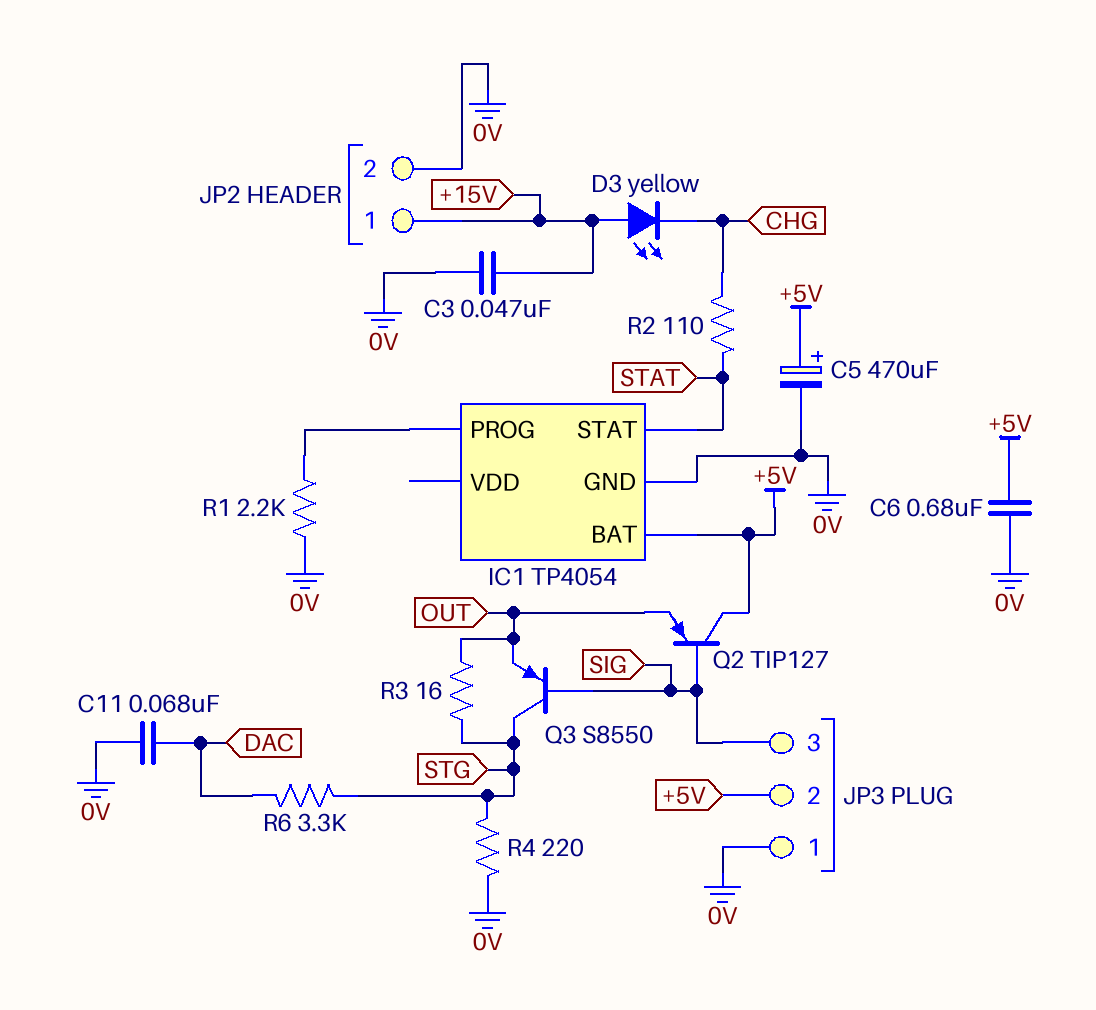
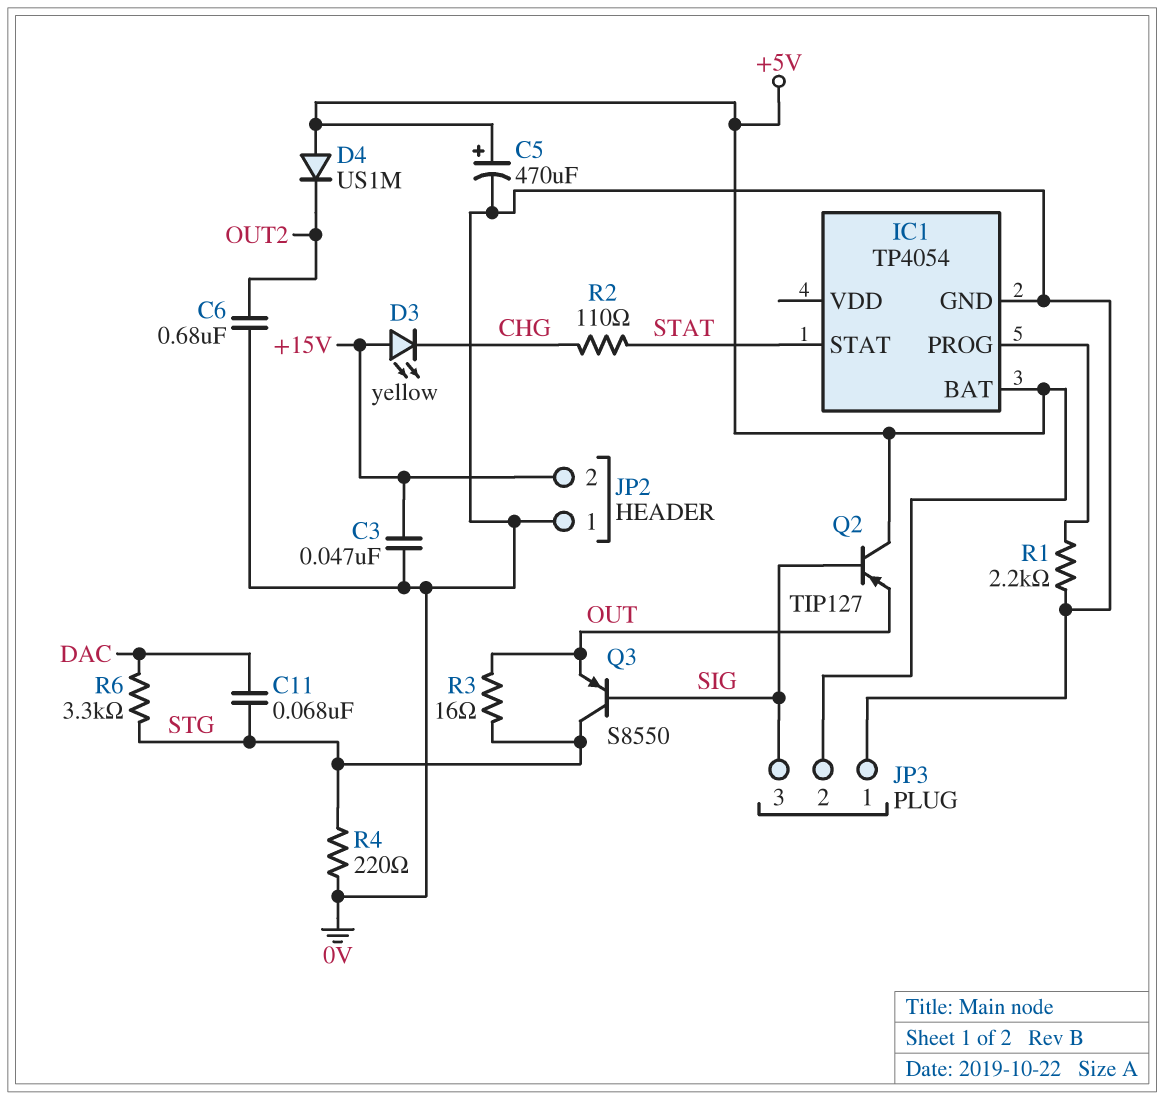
C6: 680nF (+5V, 0V) -> 680nF (0V, OUT2)
C11: 68nF (0V, DAC) -> 68nF (DAC, STG)
D4: none -> diode US1M (A +5V, K OUT2)
JP2 pin 1: +15V -> 0V
JP2 pin 2: 0V -> +15V

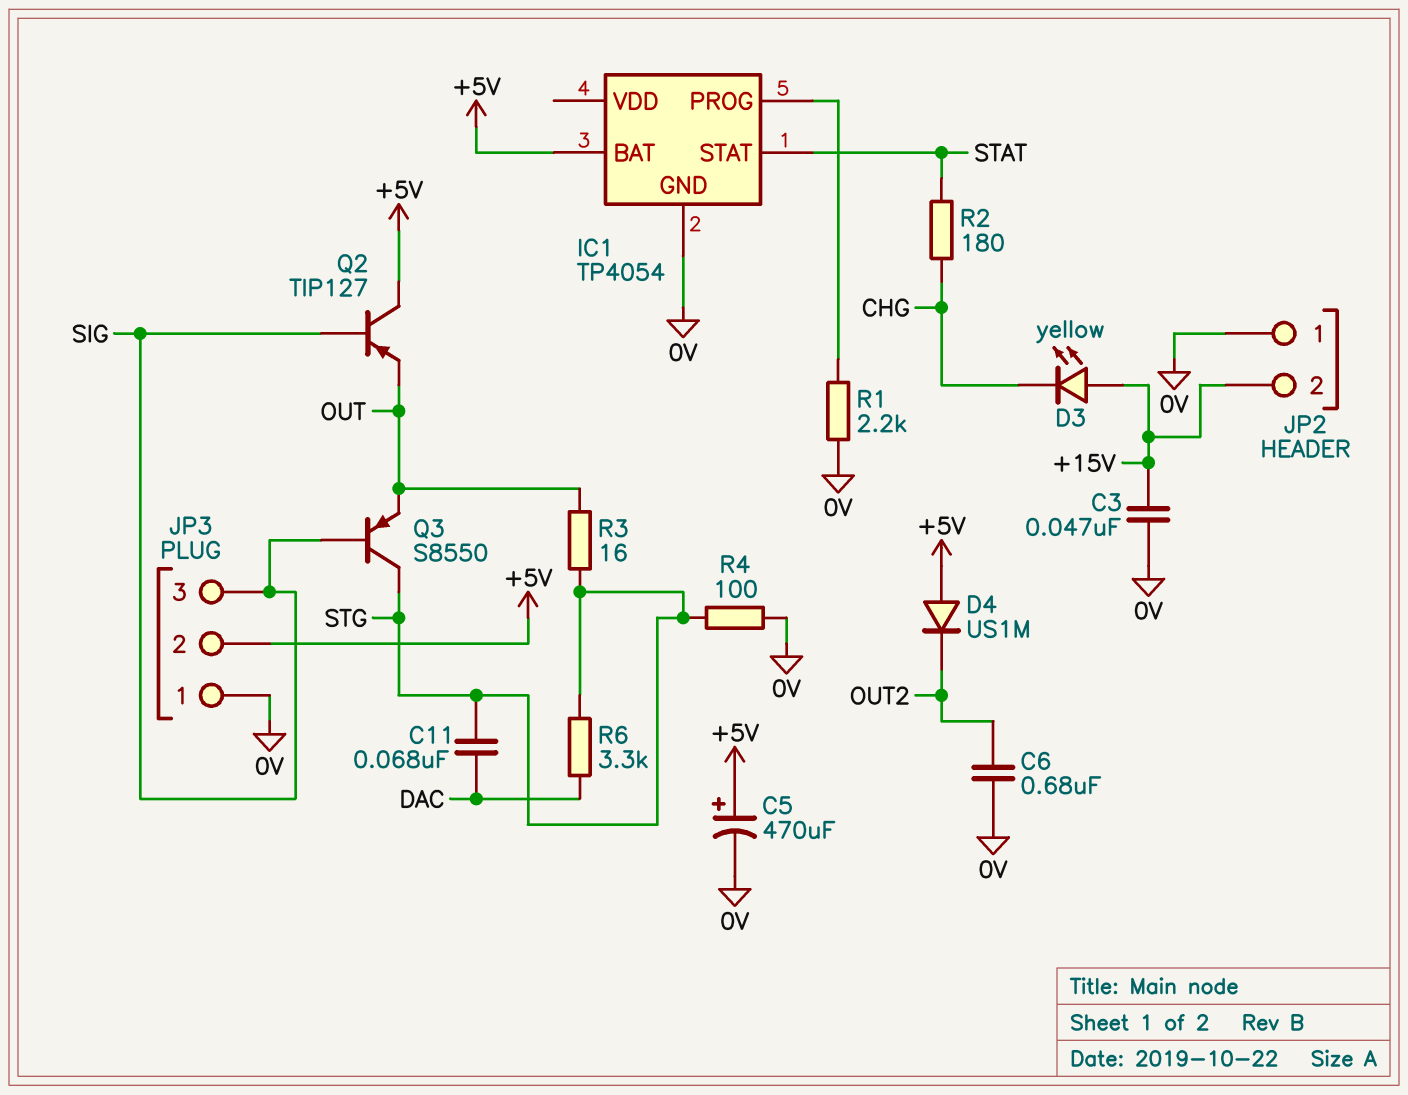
R2: 110 (CHG, STAT) -> 180 (CHG, STAT)
R4: 220 (0V, STG) -> 100 (0V, STG)

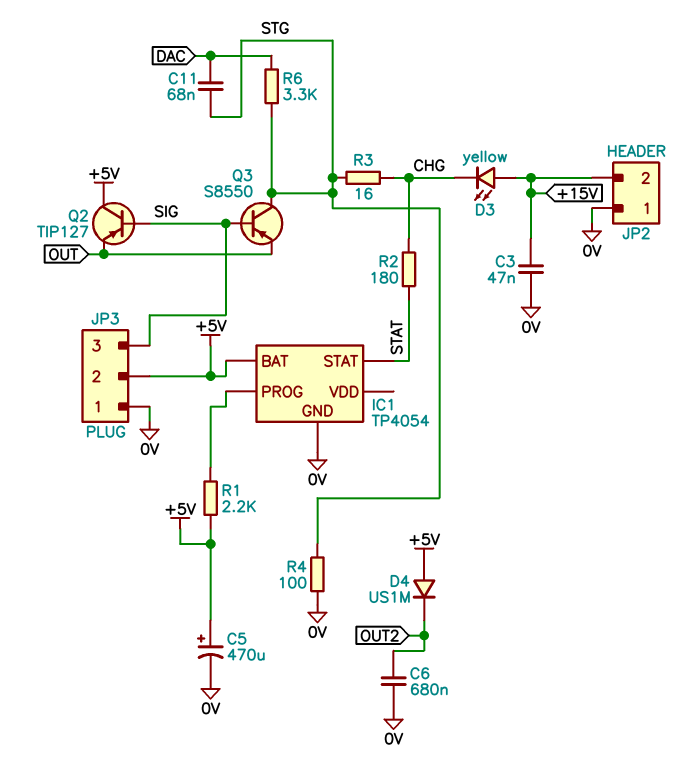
R1: 2.2k (0V, IC1/PROG) -> 2.2k (+5V, IC1/PROG)
R3: 16 (OUT, STG) -> 16 (CHG, STG)

